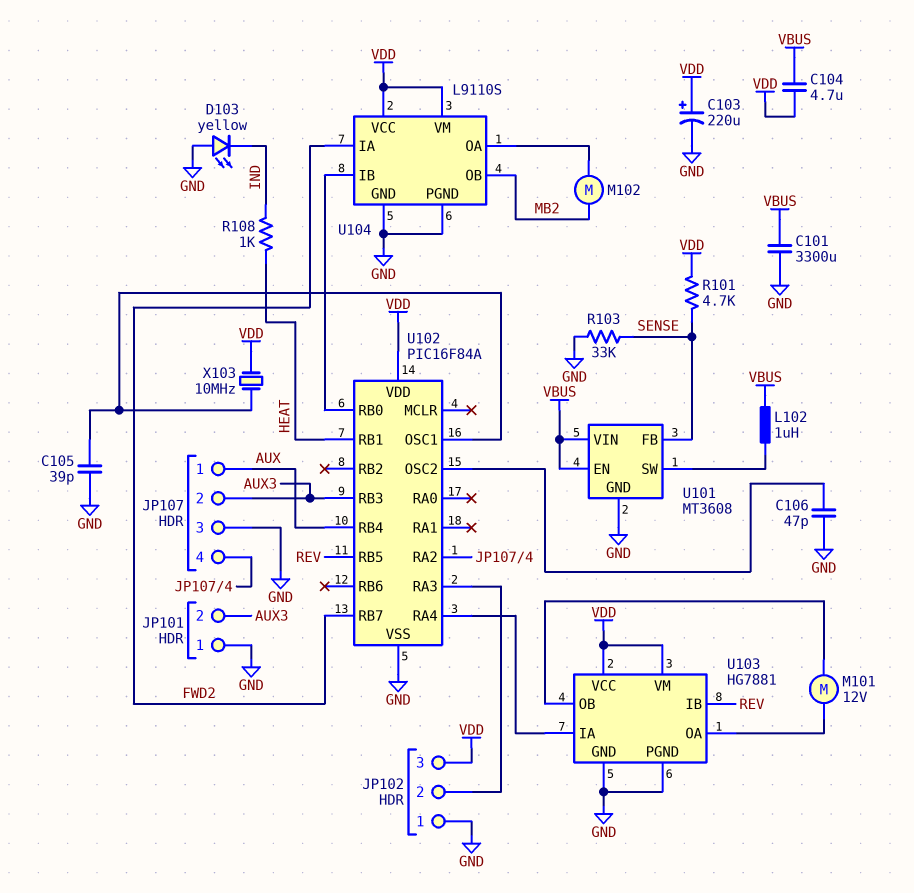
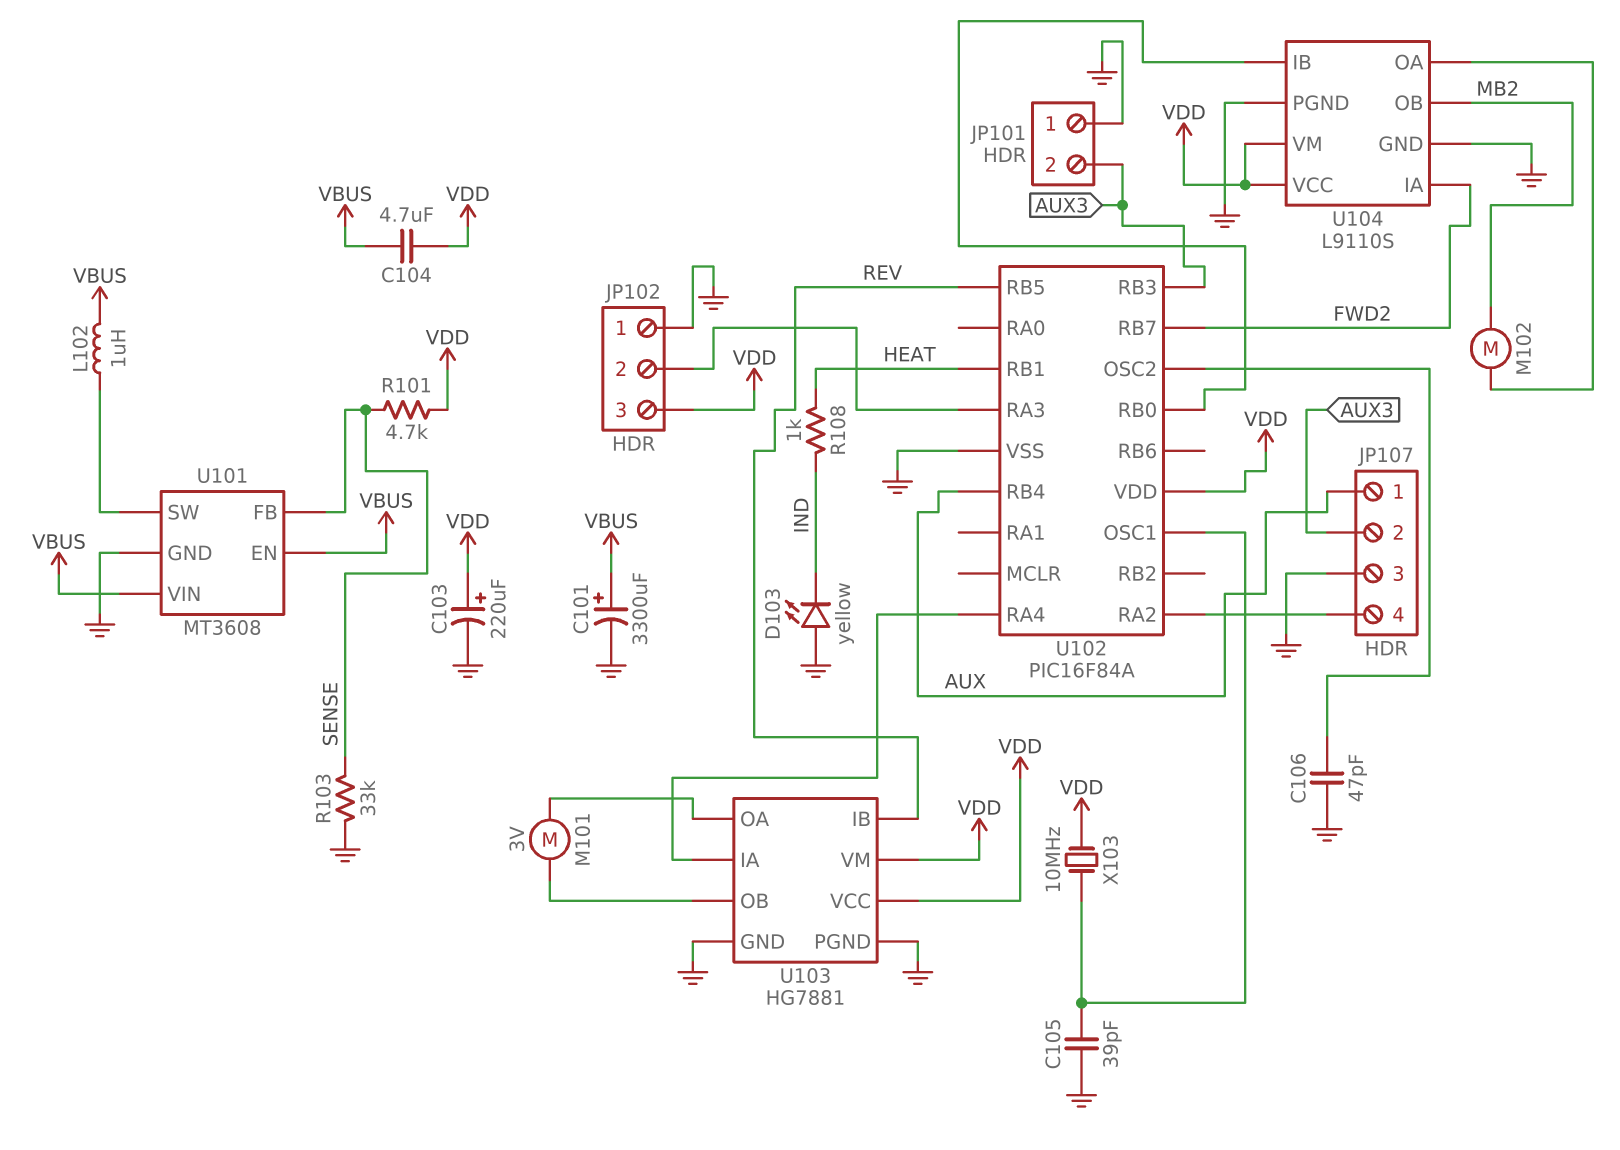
C101: 3300uF (GND, VBUS) -> 3300uF (plus VBUS, minus GND)
M101: motor 12V (U103/OA, U103/OB) -> motor 3V (U103/OA, U103/OB)

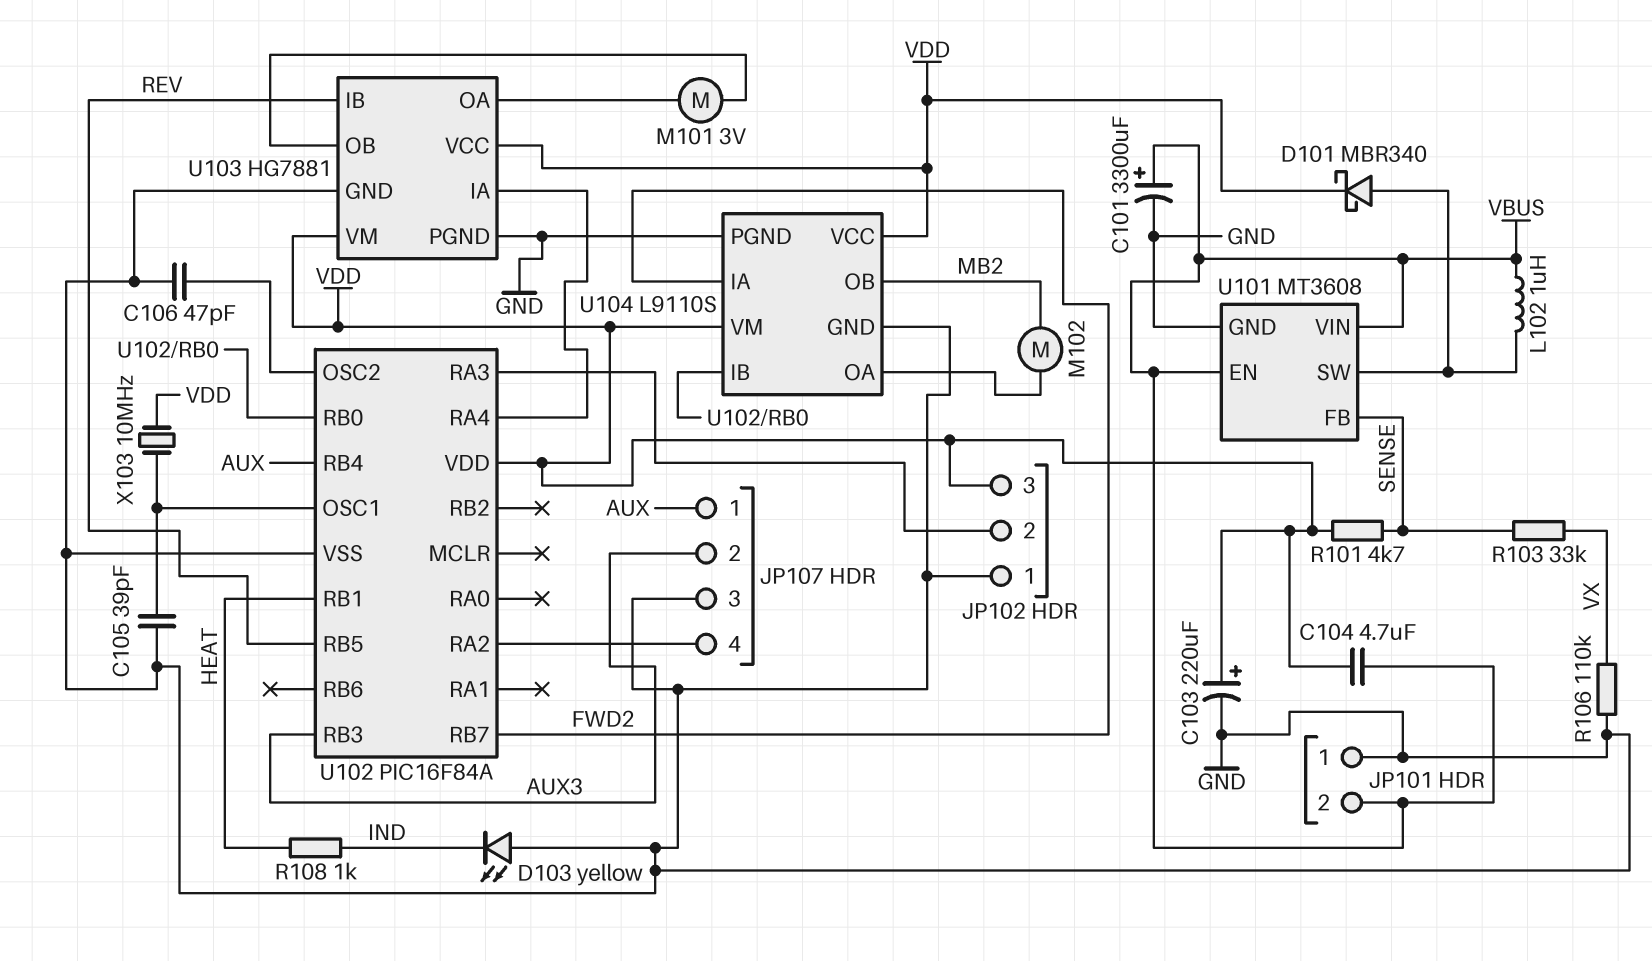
D101: none -> schottky MBR340 (A U101/SW, K VDD)
JP101 pin 2: AUX3 -> VBUS
R103: 33k (GND, SENSE) -> 33k (SENSE, VX)
R106: none -> 110k (GND, VX)

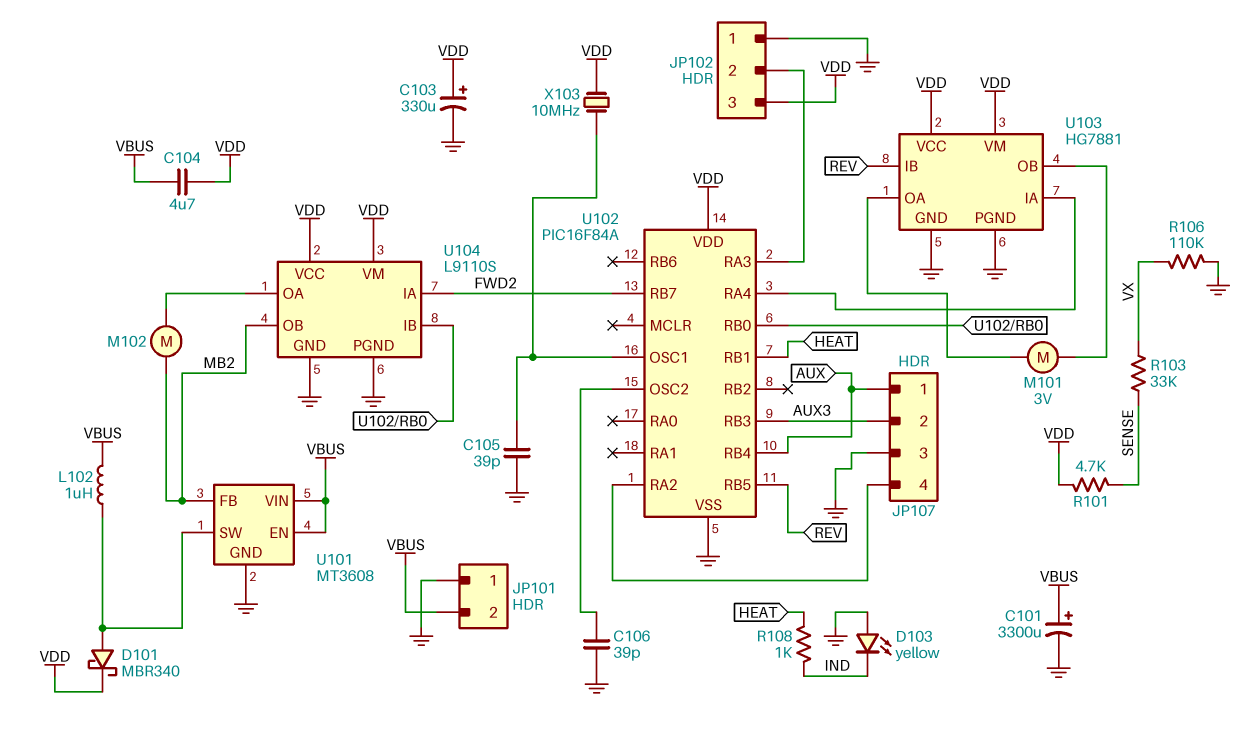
C103: 220uF (plus VDD, minus GND) -> 330uF (plus VDD, minus GND)
C106: 47pF (GND, U102/OSC2) -> 39pF (GND, U102/OSC2)
U101 pin FB: SENSE -> MB2

